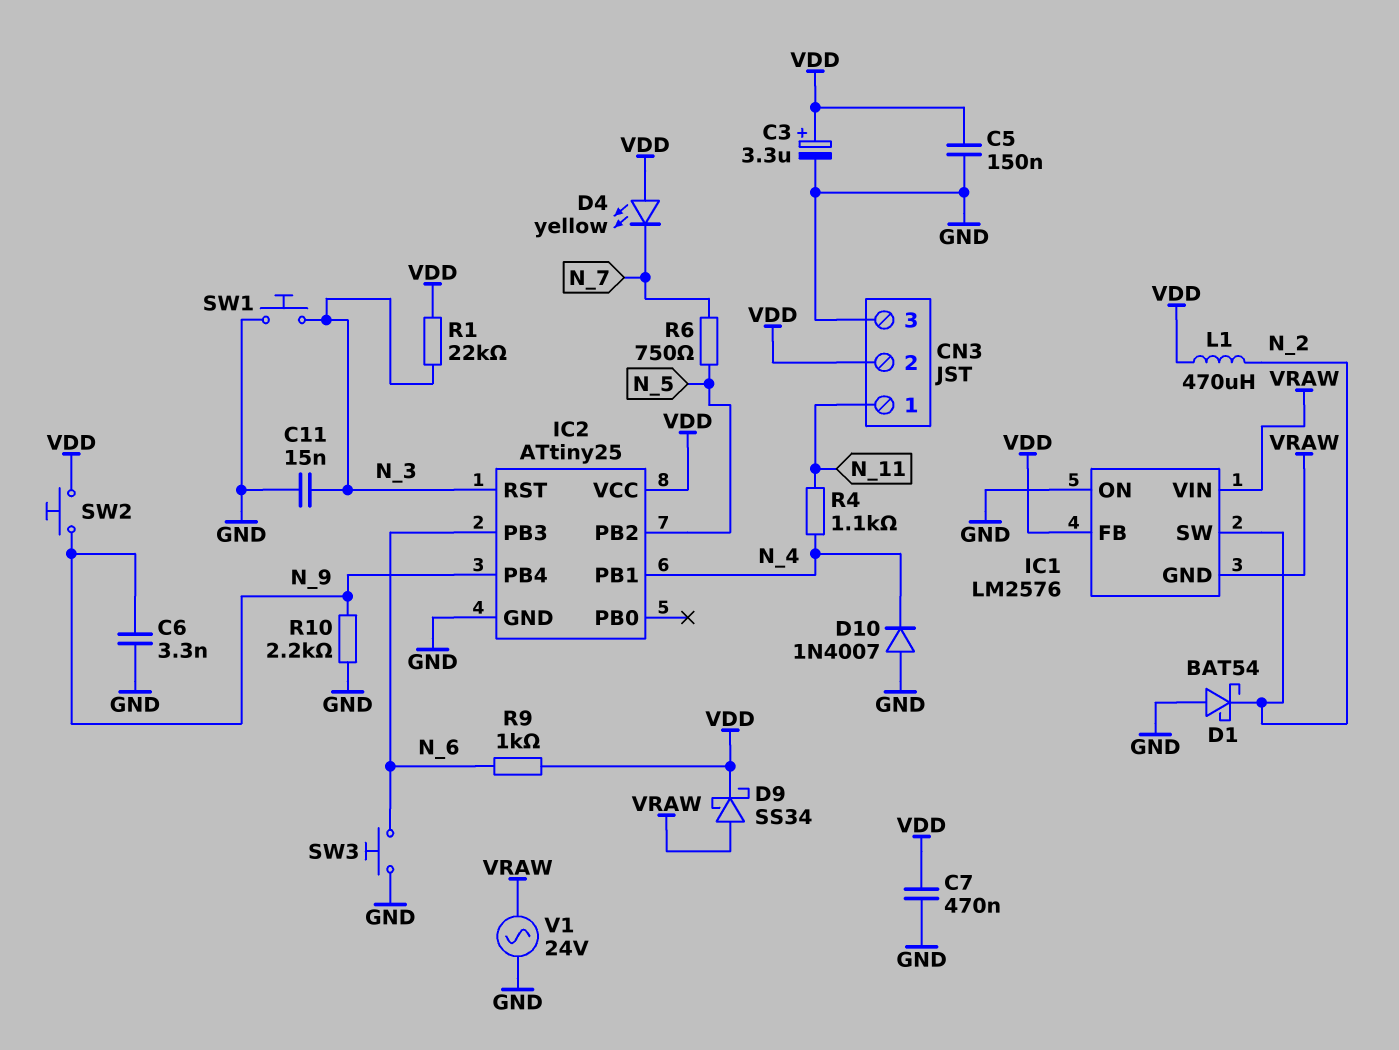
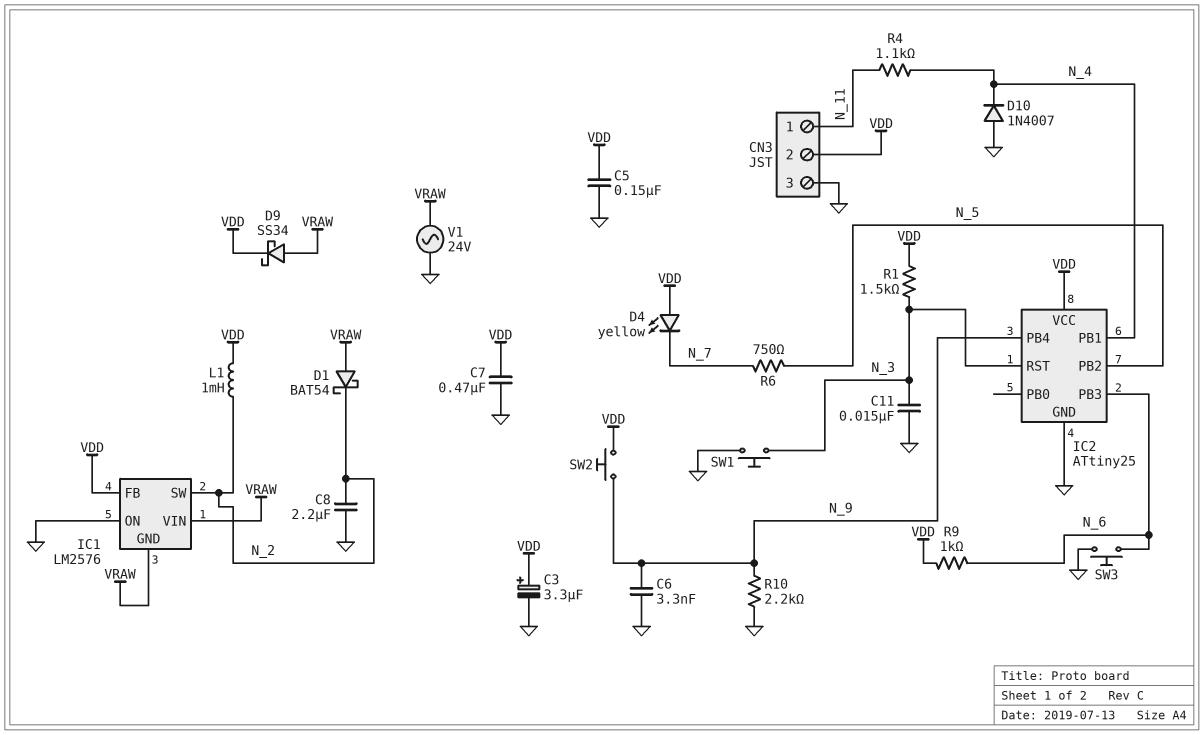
C8: none -> 2.2uF (GND, N_2)
D1: schottky BAT54 (A GND, K N_2) -> schottky BAT54 (A VRAW, K N_2)
L1: 470uH (N_2, VDD) -> 1mH (N_2, VDD)
R1: 22k (N_3, VDD) -> 1.5k (N_3, VDD)

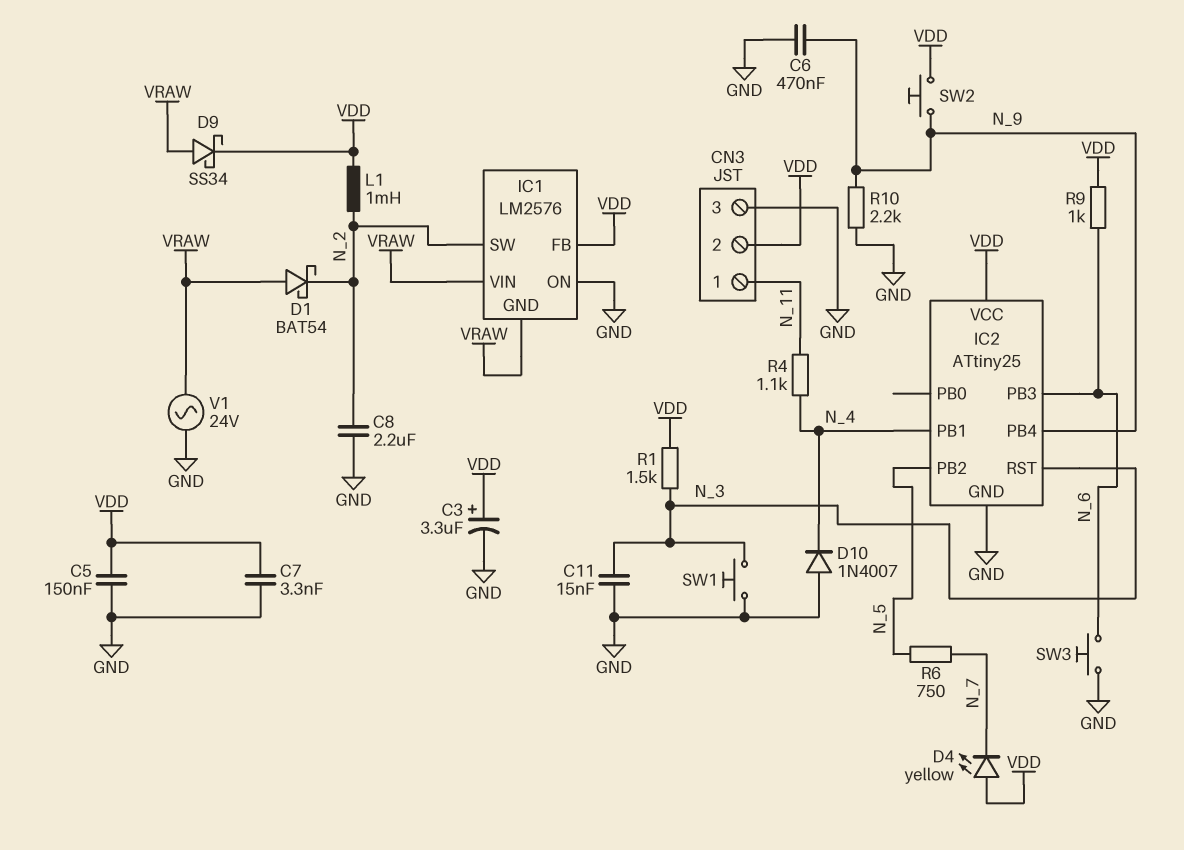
C6: 3.3nF (GND, N_9) -> 470nF (GND, N_9)
C7: 470nF (GND, VDD) -> 3.3nF (GND, VDD)

